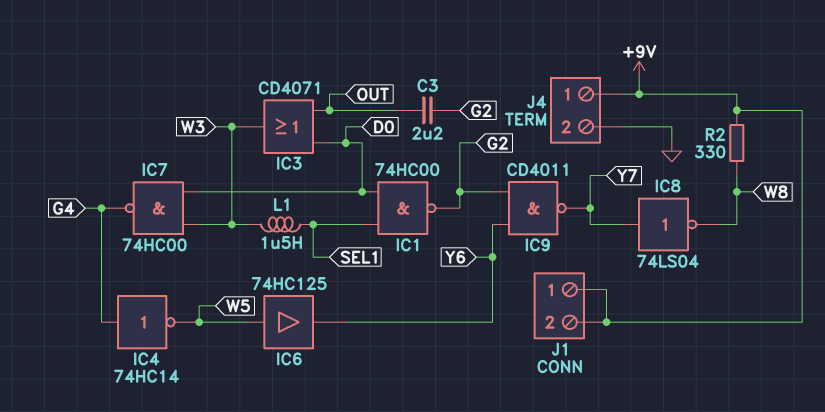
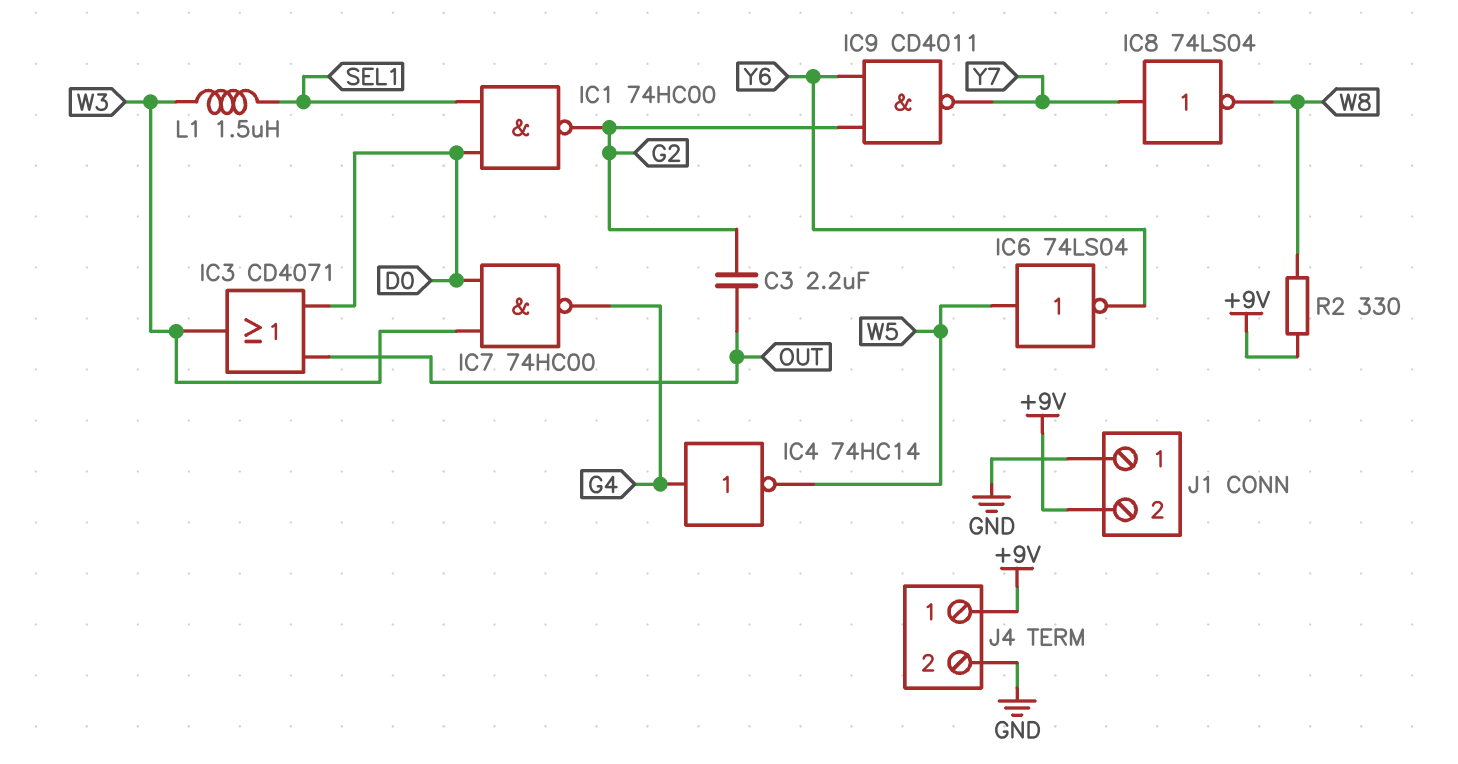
IC6: buffer 74HC125 (in W5, out Y6) -> NOT 74LS04 (in W5, out Y6)
J1 pin 1: +9V -> GND

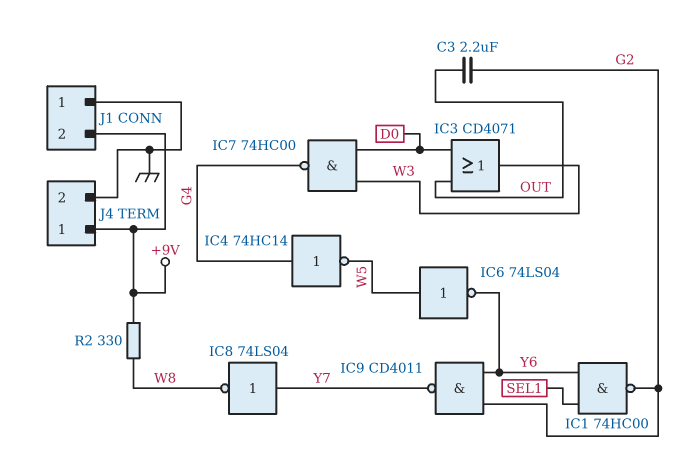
IC1: NAND 74HC00 (in D0, in SEL1, out G2) -> NAND 74HC00 (in SEL1, in Y6, out G2)
L1: 1.5uH (SEL1, W3) -> none

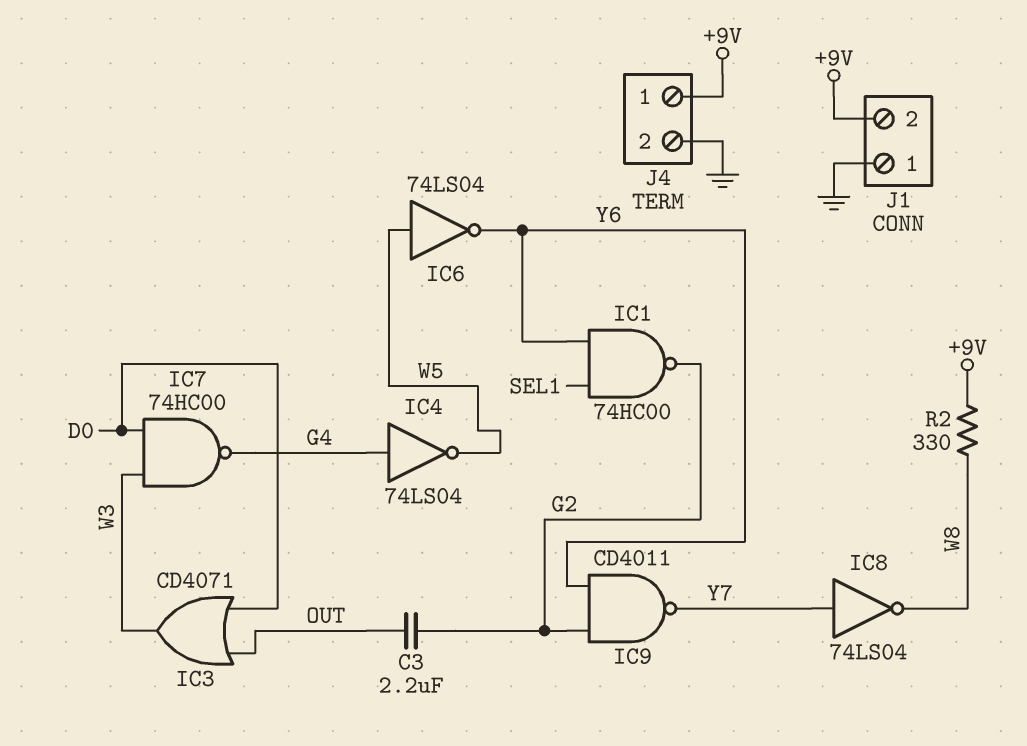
IC4: NOT 74HC14 (in G4, out W5) -> NOT 74LS04 (in G4, out W5)

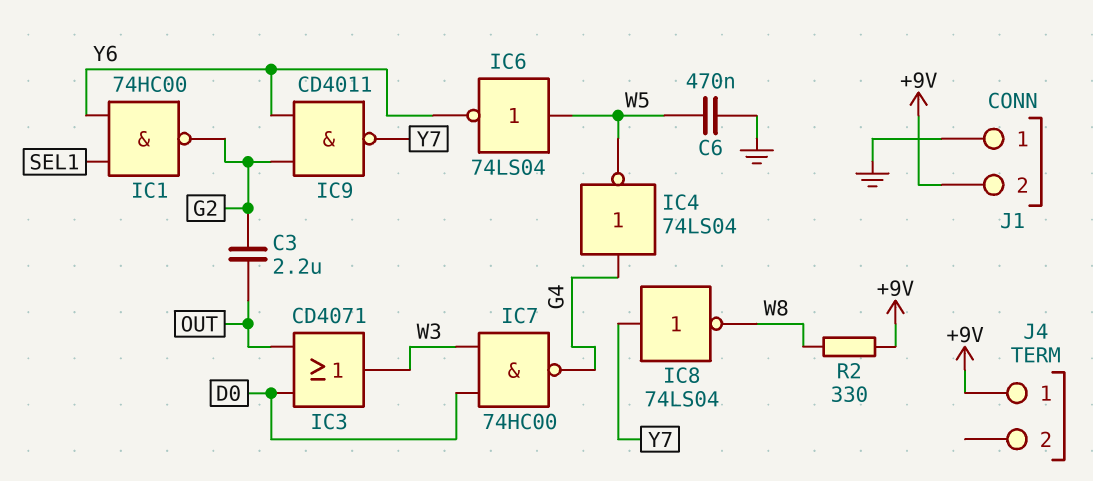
C6: none -> 470nF (GND, W5)
J4 pin 2: GND -> none

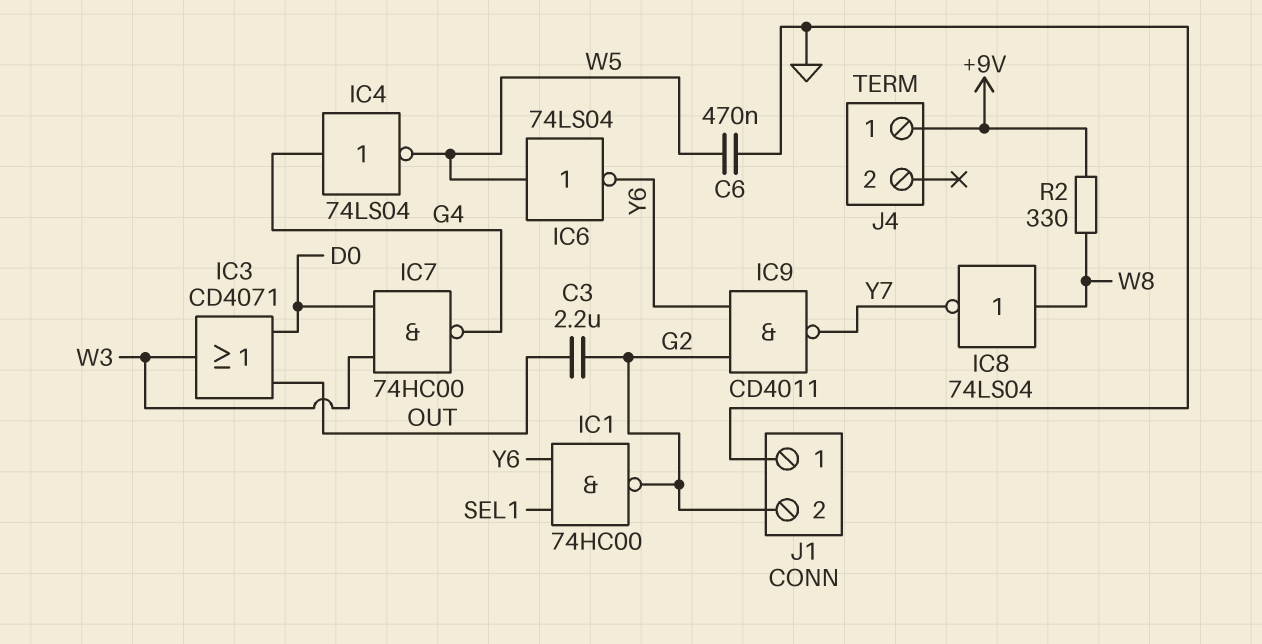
IC8: NOT 74LS04 (in Y7, out W8) -> NOT 74LS04 (in W8, out Y7)
J1 pin 2: +9V -> G2

